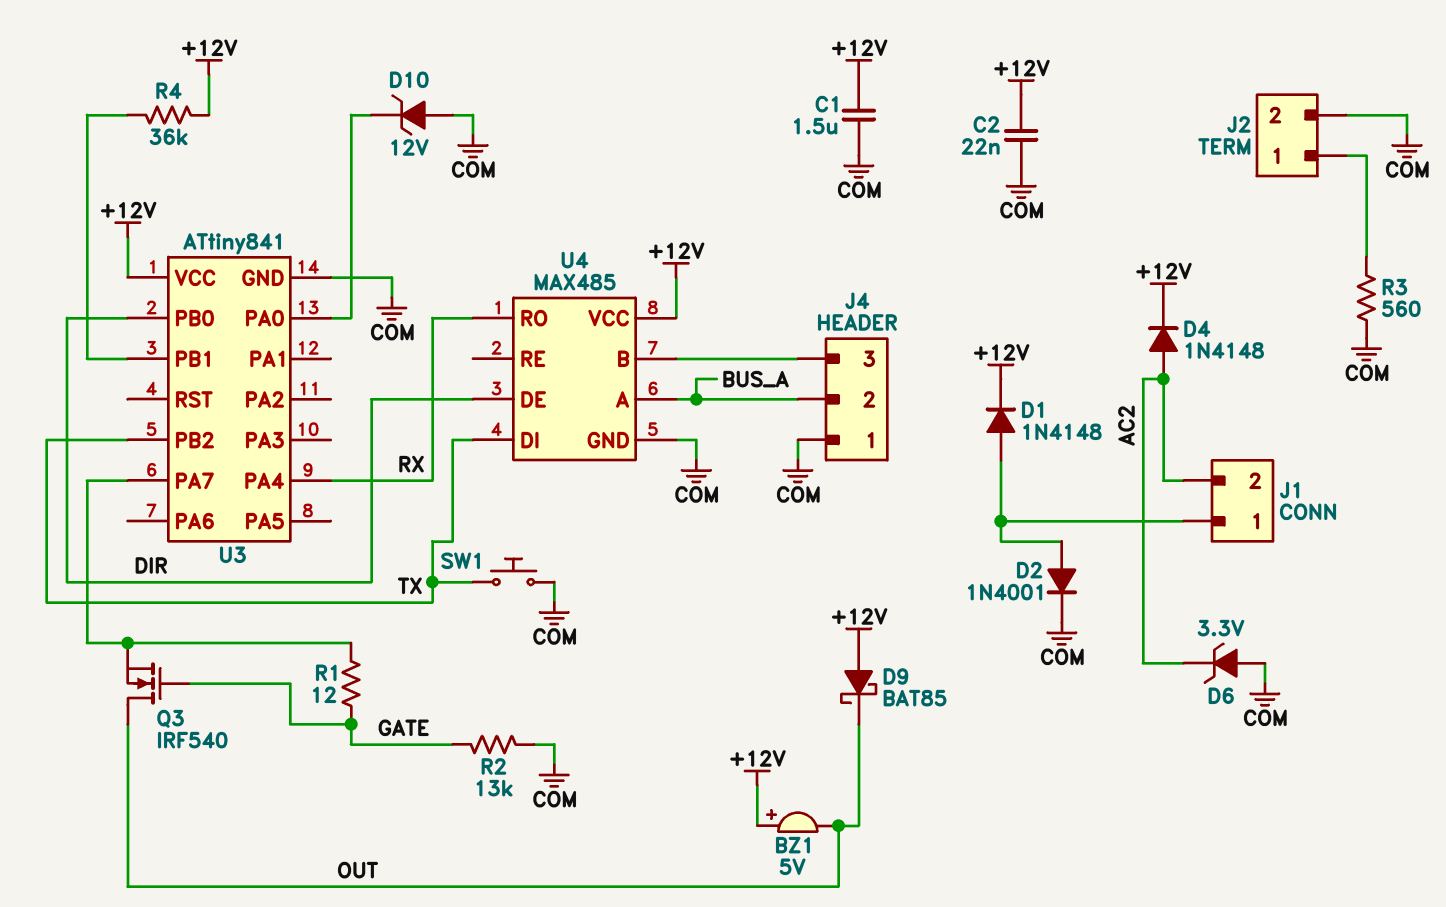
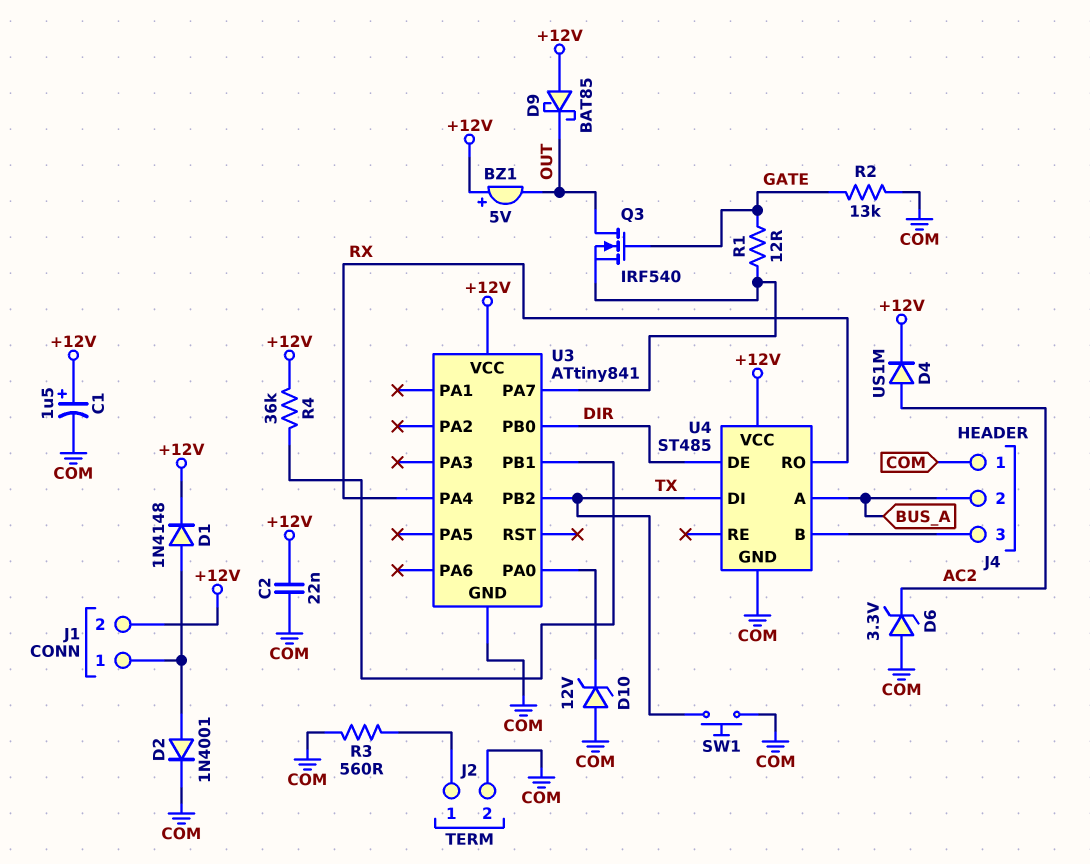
C1: 1.5uF (+12V, COM) -> 1.5uF (plus +12V, minus COM)
D4: diode 1N4148 (A AC2, K +12V) -> diode US1M (A AC2, K +12V)
J1 pin 2: AC2 -> +12V
U4: MAX485 -> ST485

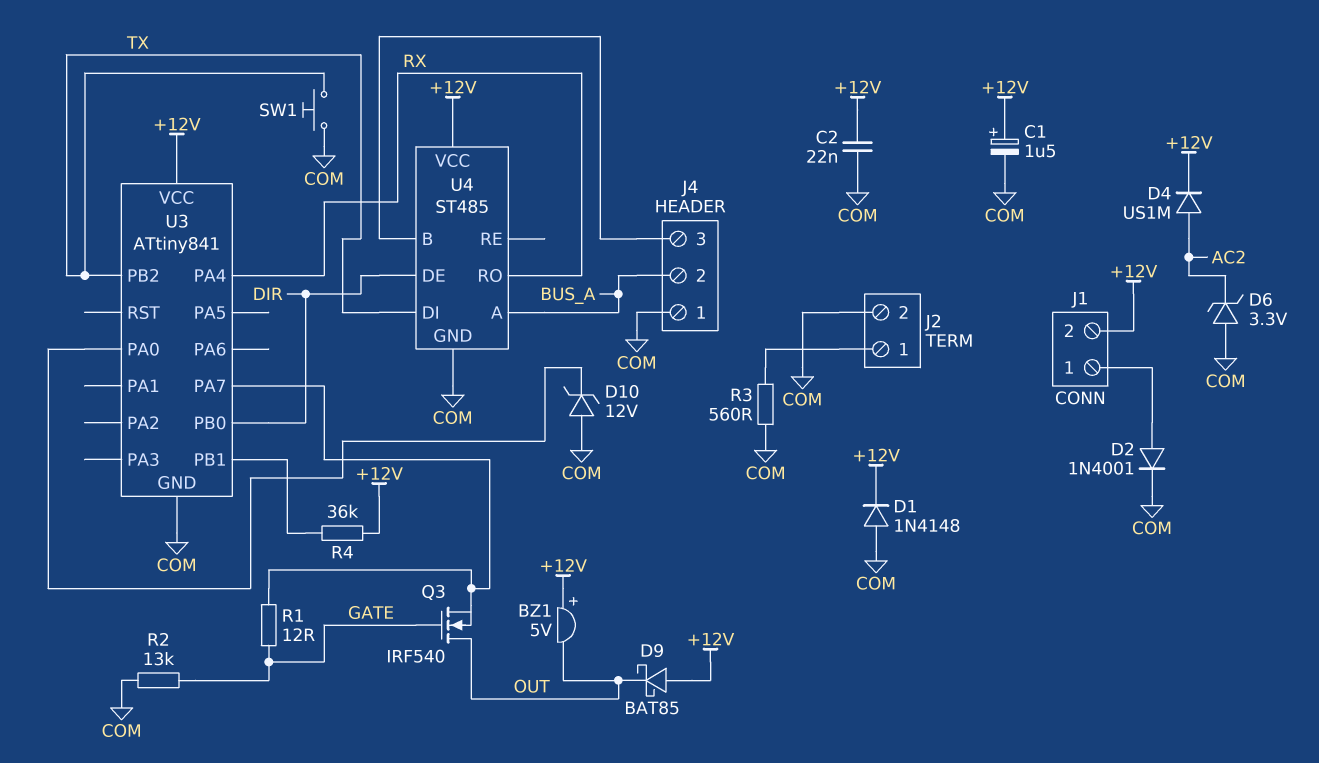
D1: diode 1N4148 (A J1/1, K +12V) -> diode 1N4148 (A COM, K +12V)

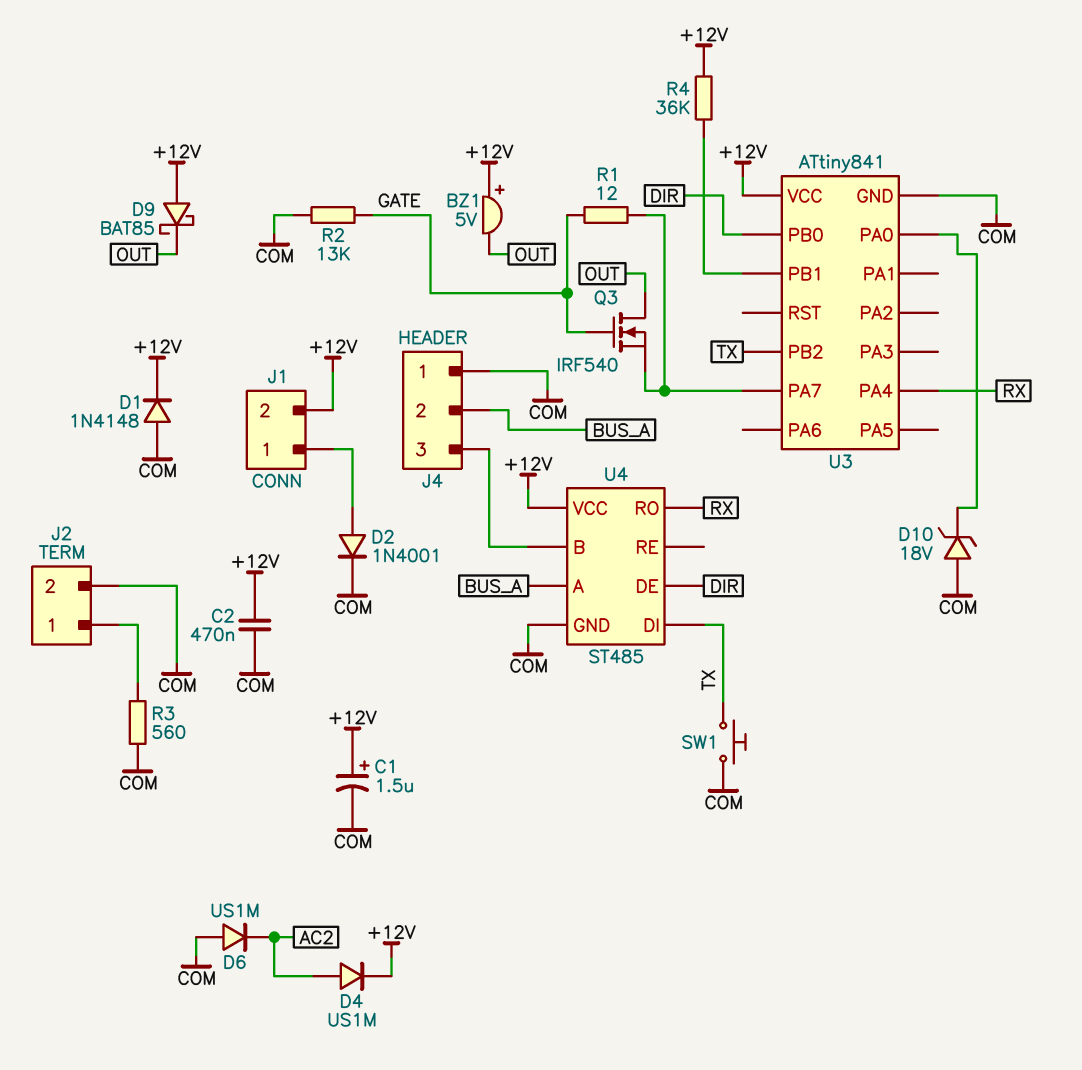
C2: 22nF (+12V, COM) -> 470nF (+12V, COM)
D6: zener 3.3V (A COM, K AC2) -> diode US1M (A COM, K AC2)
D10: zener 12V (A COM, K U3/PA0) -> zener 18V (A COM, K U3/PA0)

